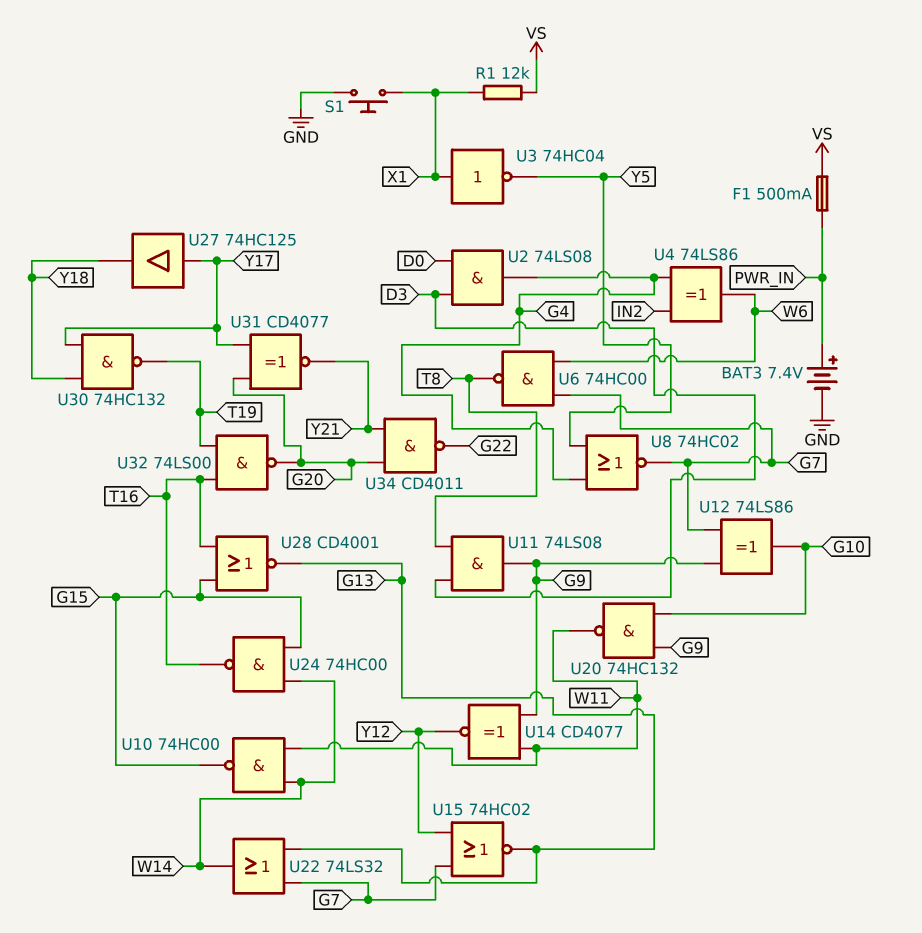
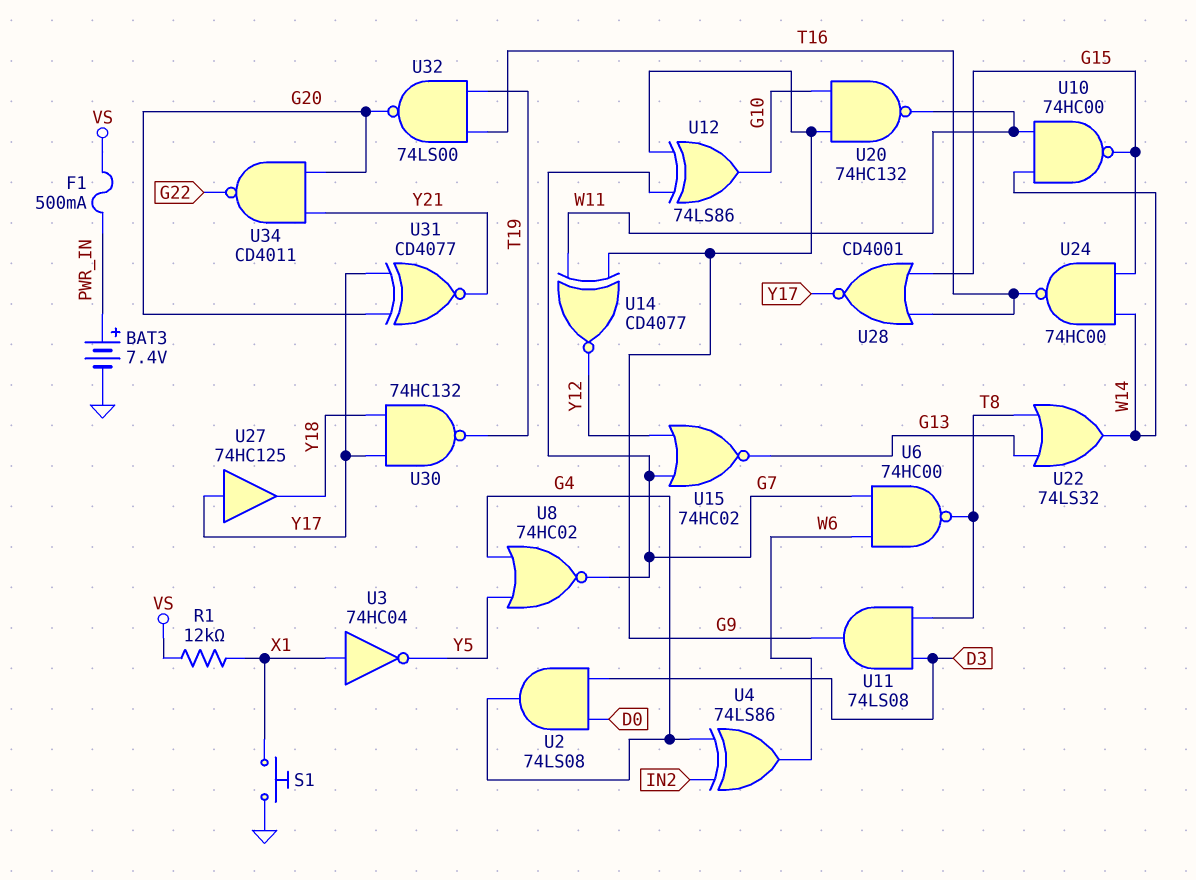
U22: OR 74LS32 (in G7, in G13, out W14) -> OR 74LS32 (in G13, in T8, out W14)
U28: NOR CD4001 (in G15, in T16, out G13) -> NOR CD4001 (in G15, in T16, out Y17)

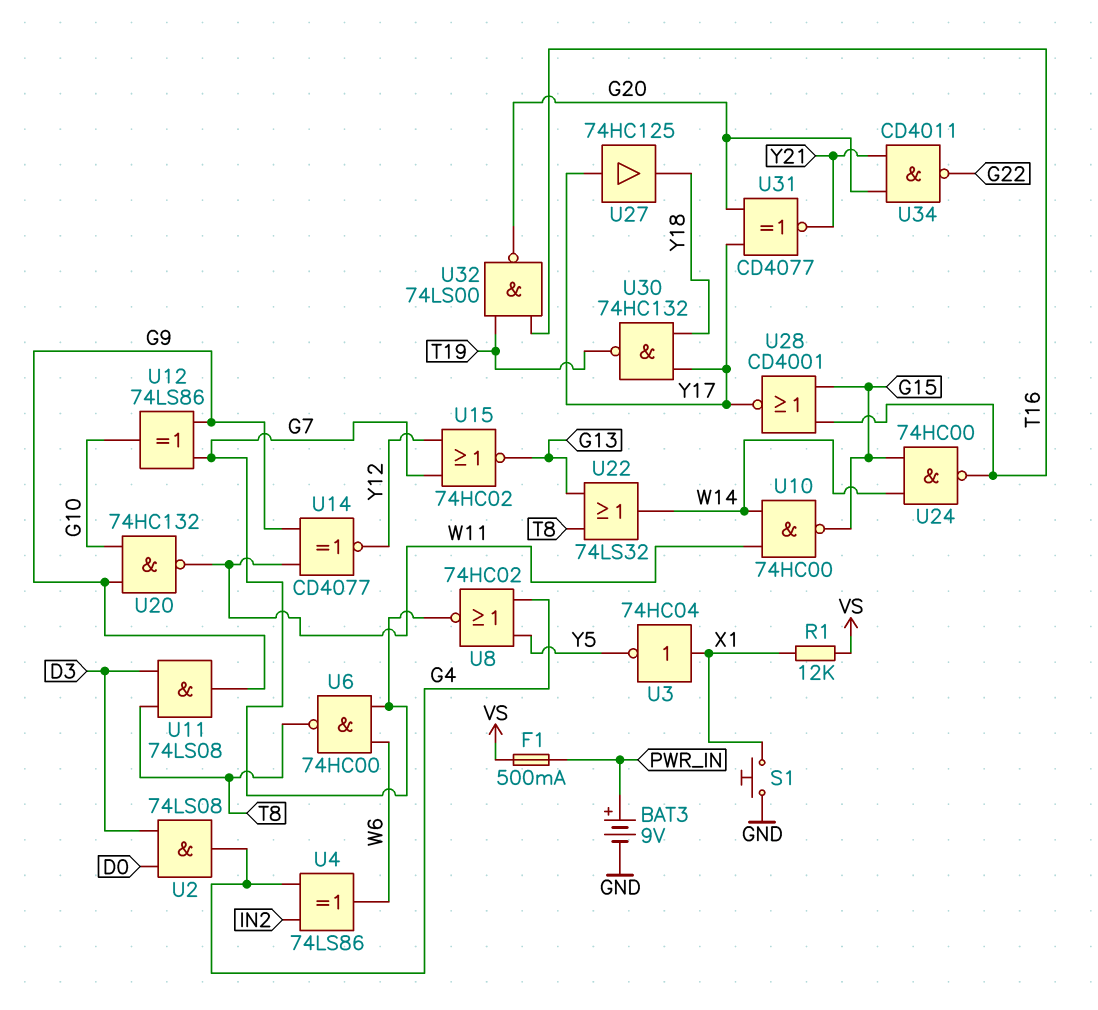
BAT3: 7.4V (plus PWR_IN, minus GND) -> 9V (plus PWR_IN, minus GND)

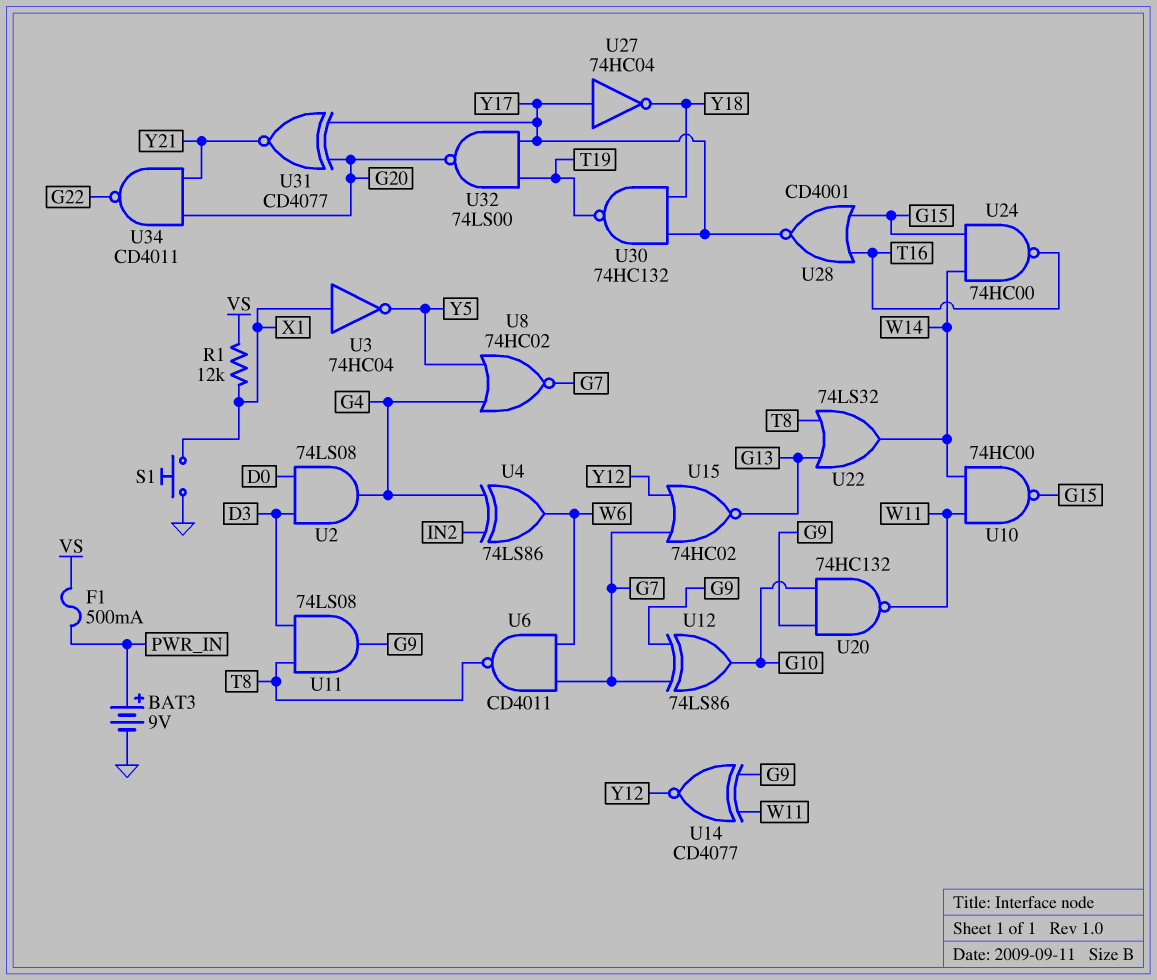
U6: NAND 74HC00 (in G7, in W6, out T8) -> NAND CD4011 (in G7, in W6, out T8)
U27: buffer 74HC125 (in Y17, out Y18) -> NOT 74HC04 (in Y17, out Y18)
U32: NAND 74LS00 (in T16, in T19, out G20) -> NAND 74LS00 (in T19, in Y17, out G20)

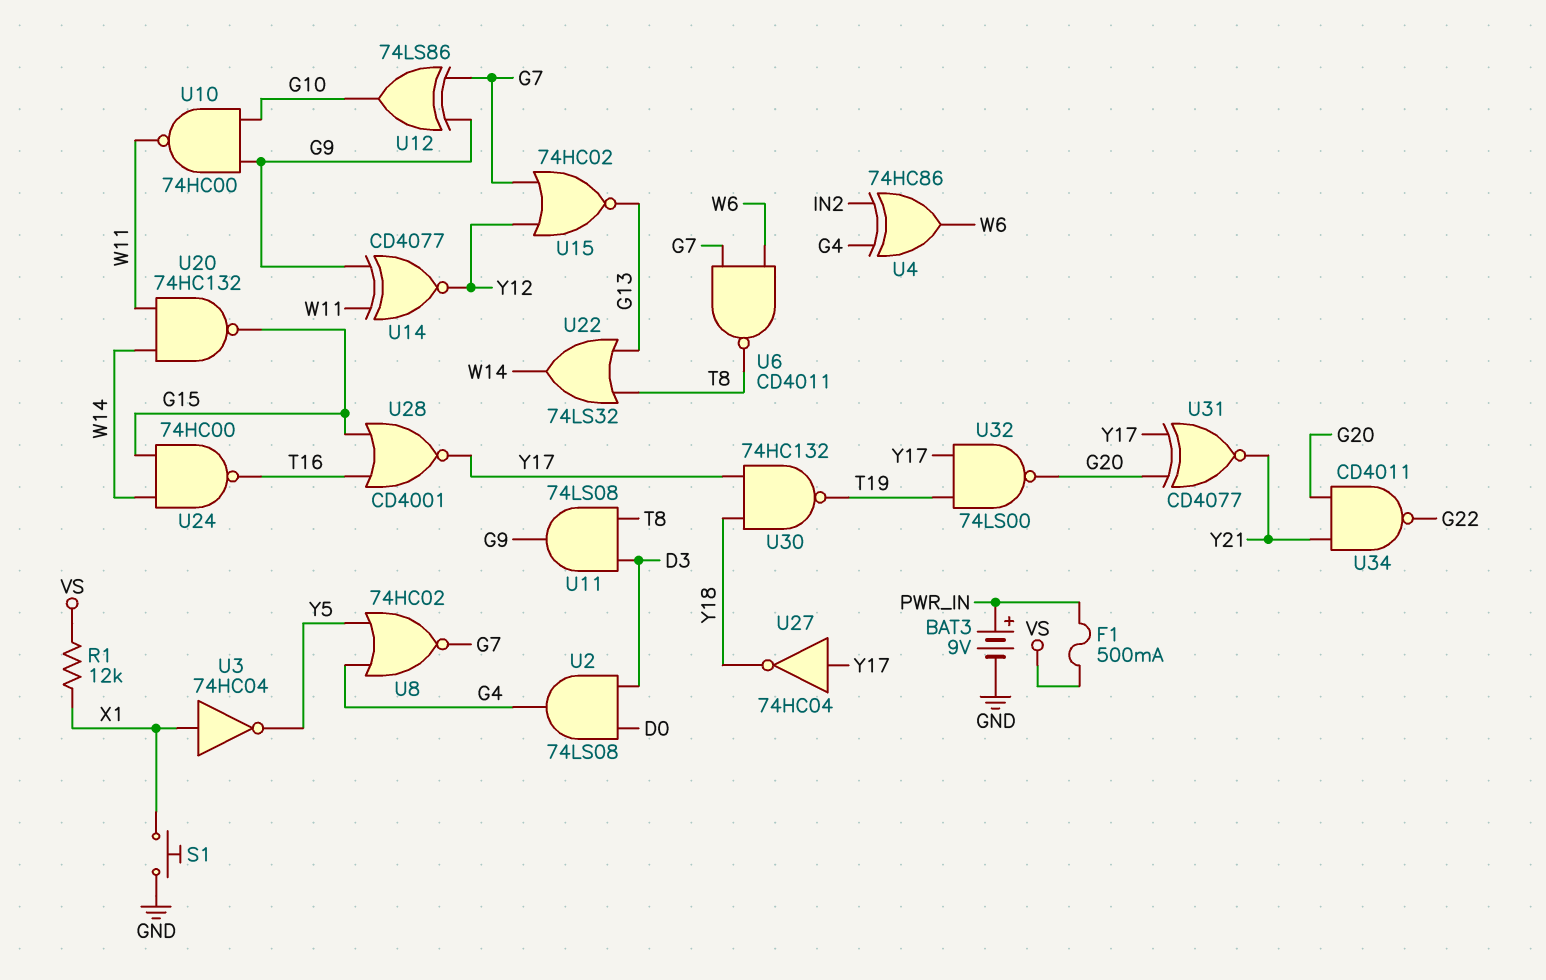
U4: XOR 74LS86 (in G4, in IN2, out W6) -> XOR 74HC86 (in G4, in IN2, out W6)
U10: NAND 74HC00 (in W11, in W14, out G15) -> NAND 74HC00 (in G9, in G10, out W11)
U20: NAND 74HC132 (in G9, in G10, out W11) -> NAND 74HC132 (in W11, in W14, out G15)

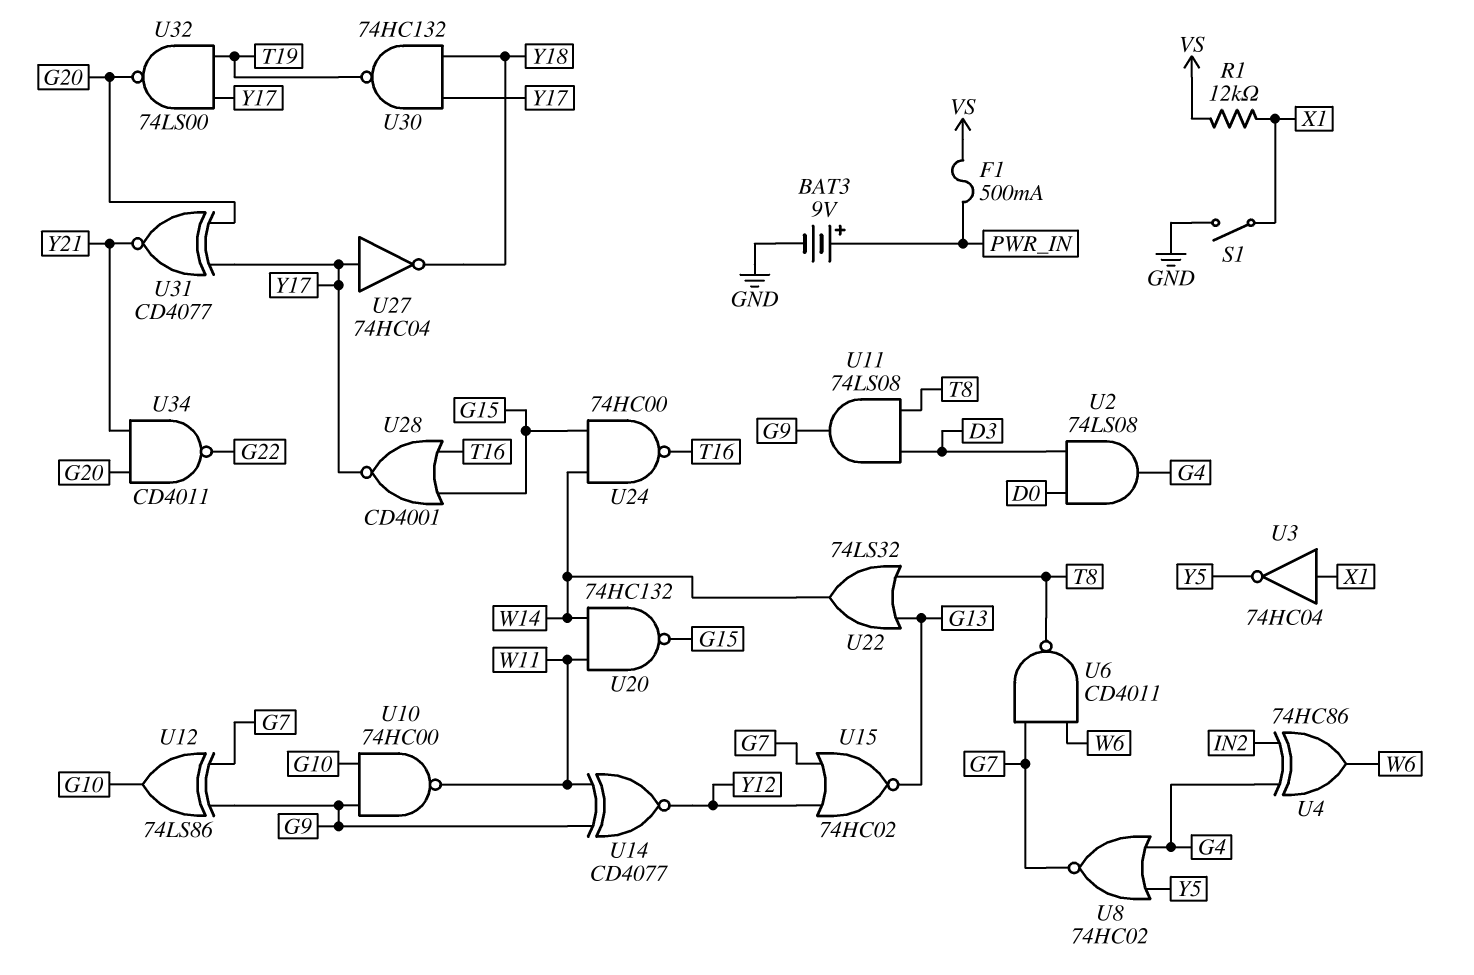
S1: button (GND, X1) -> switch (GND, X1)

